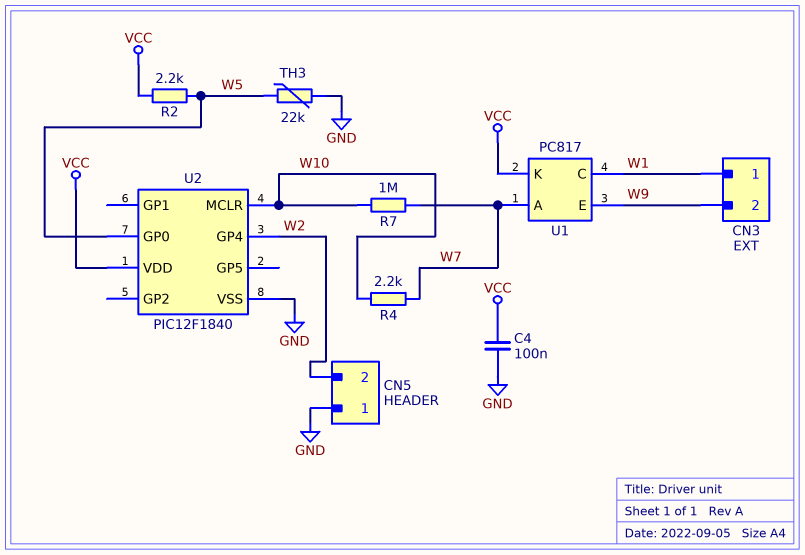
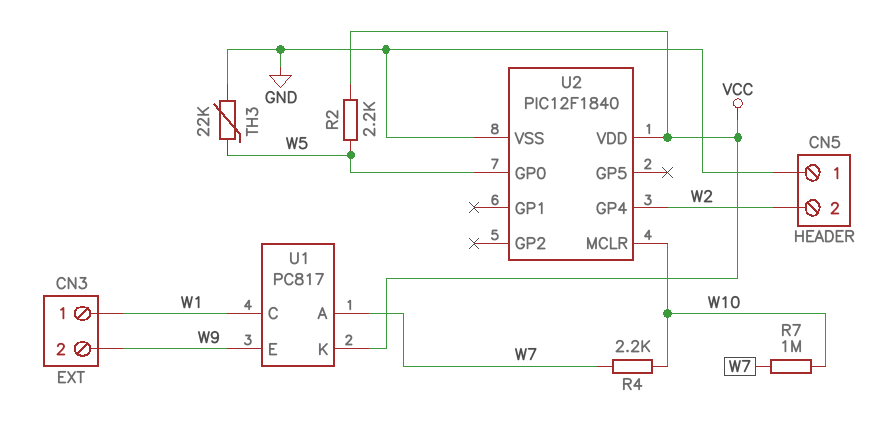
C4: 100nF (GND, VCC) -> none

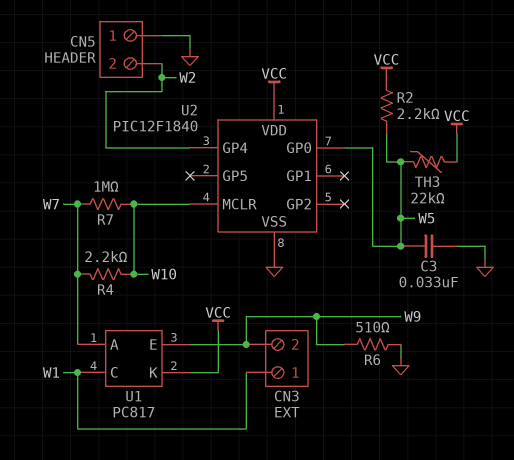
C3: none -> 33nF (GND, W5)
R6: none -> 510 (GND, W9)
TH3: 22k (GND, W5) -> 22k (VCC, W5)

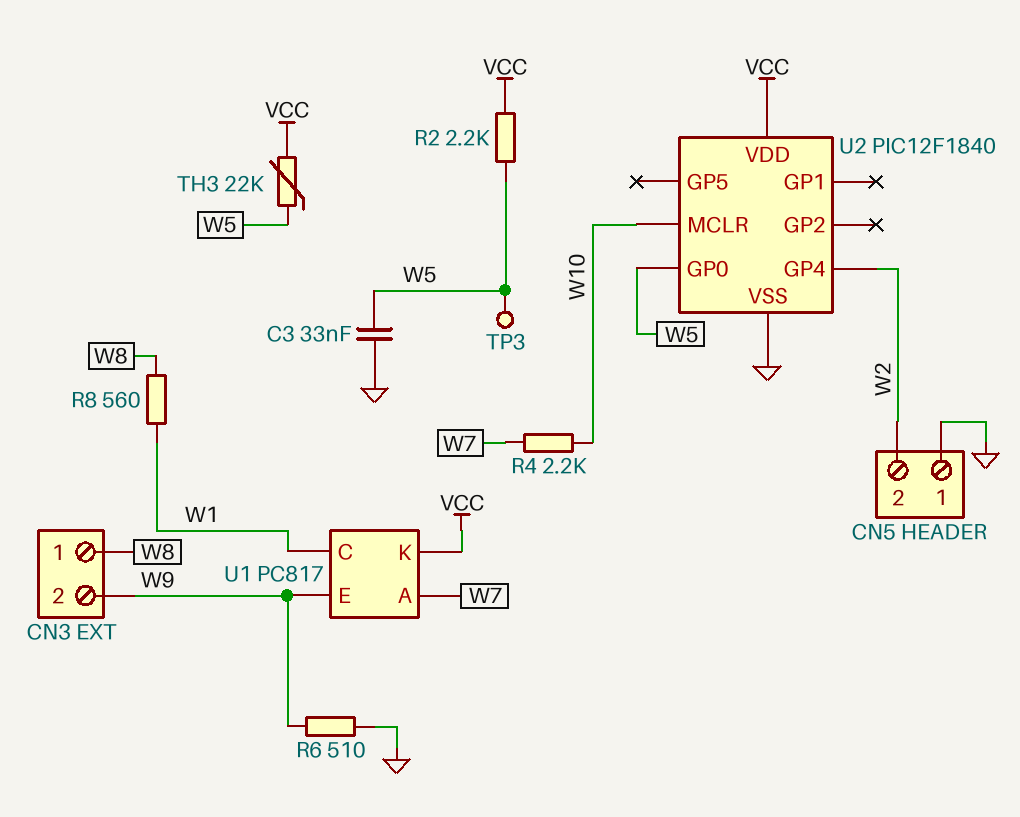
CN3 pin 1: W1 -> W8
R7: 1M (W7, W10) -> none
R8: none -> 560 (W1, W8)
TP3: none -> test point (W5)

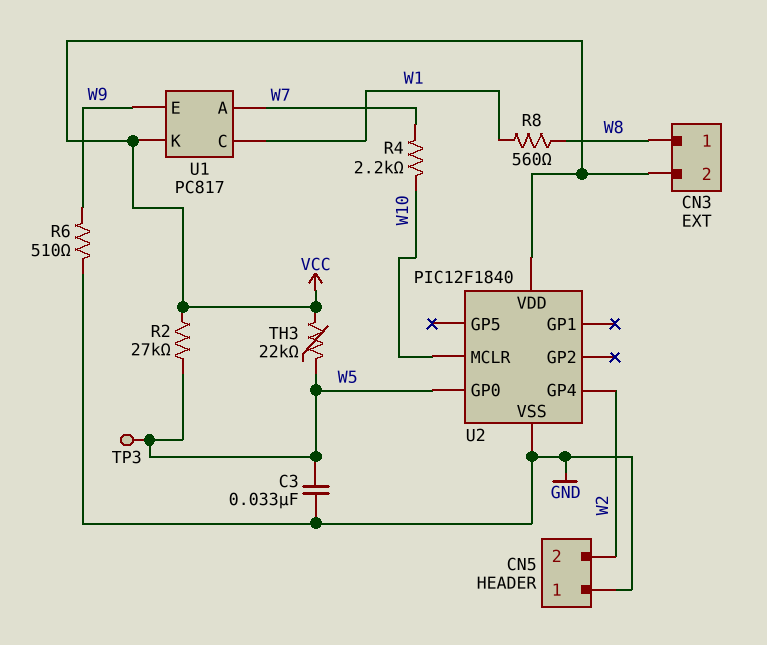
CN3 pin 2: W9 -> VCC
R2: 2.2k (VCC, W5) -> 27k (VCC, W5)

